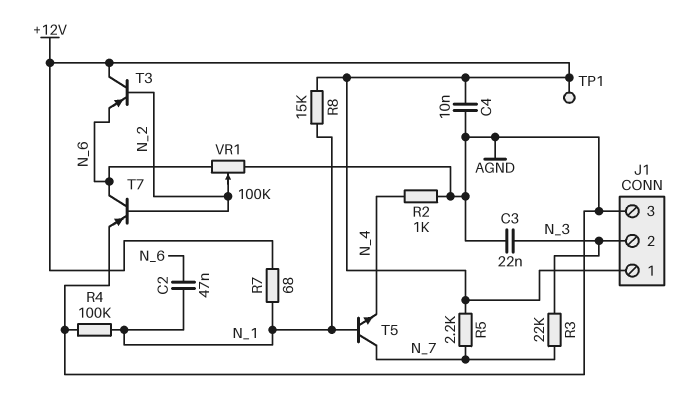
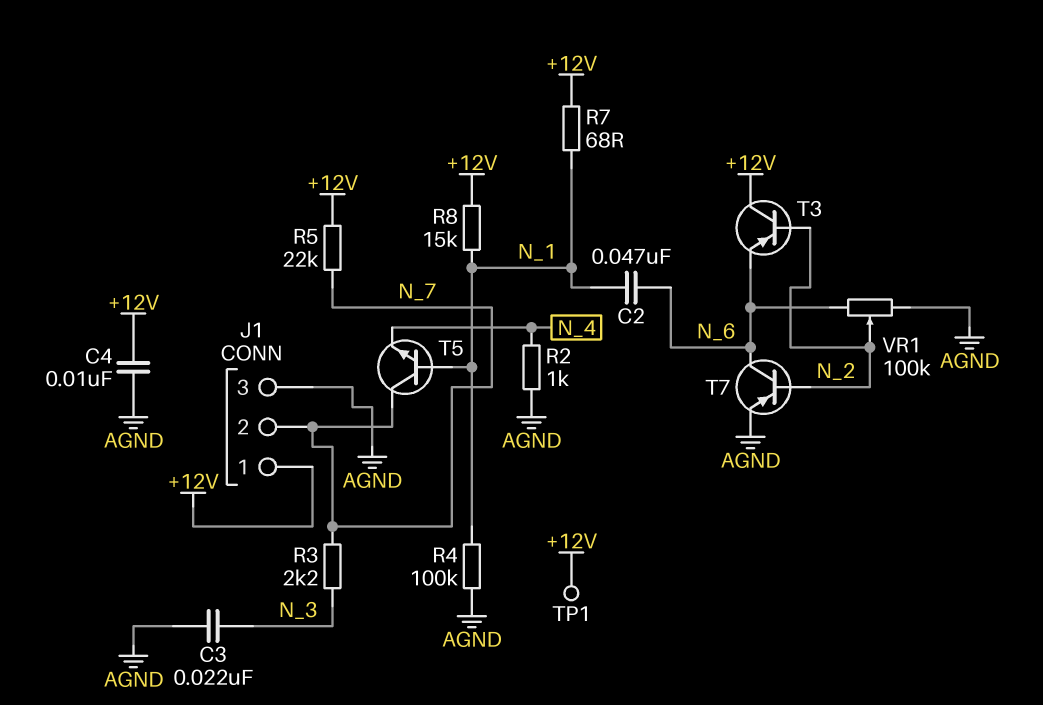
J1 pin 2: N_3 -> N_7
R3: 22k (N_3, N_7) -> 2.2k (N_3, N_7)
R5: 2.2k (+12V, N_7) -> 22k (+12V, N_7)

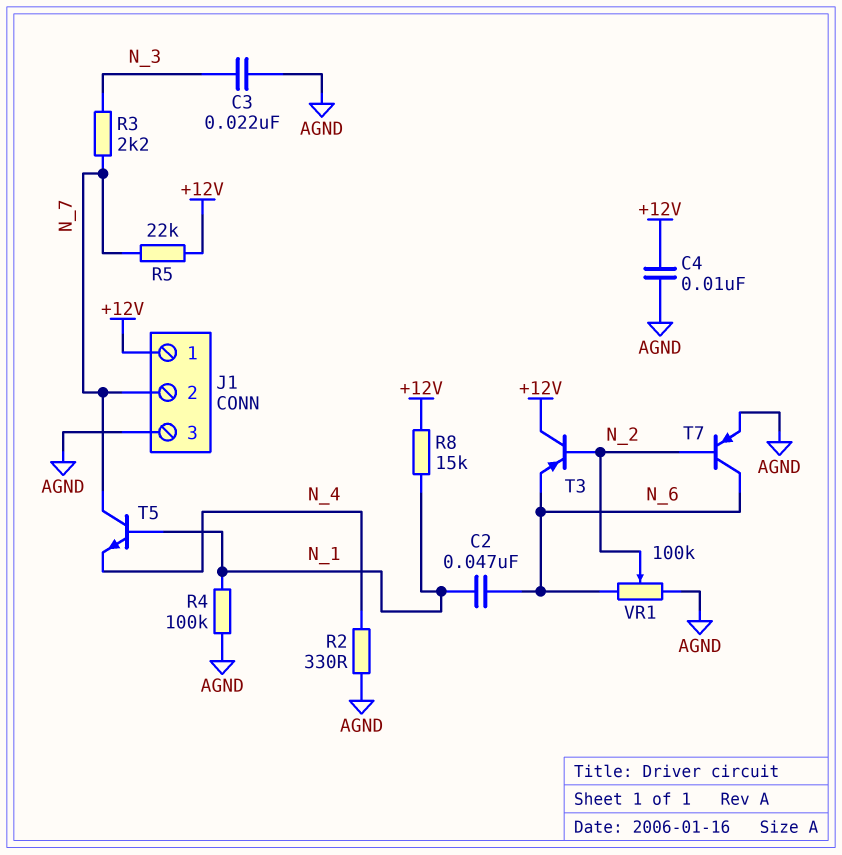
R2: 1k (AGND, N_4) -> 330 (AGND, N_4)
R7: 68 (+12V, N_1) -> none
TP1: test point (+12V) -> none

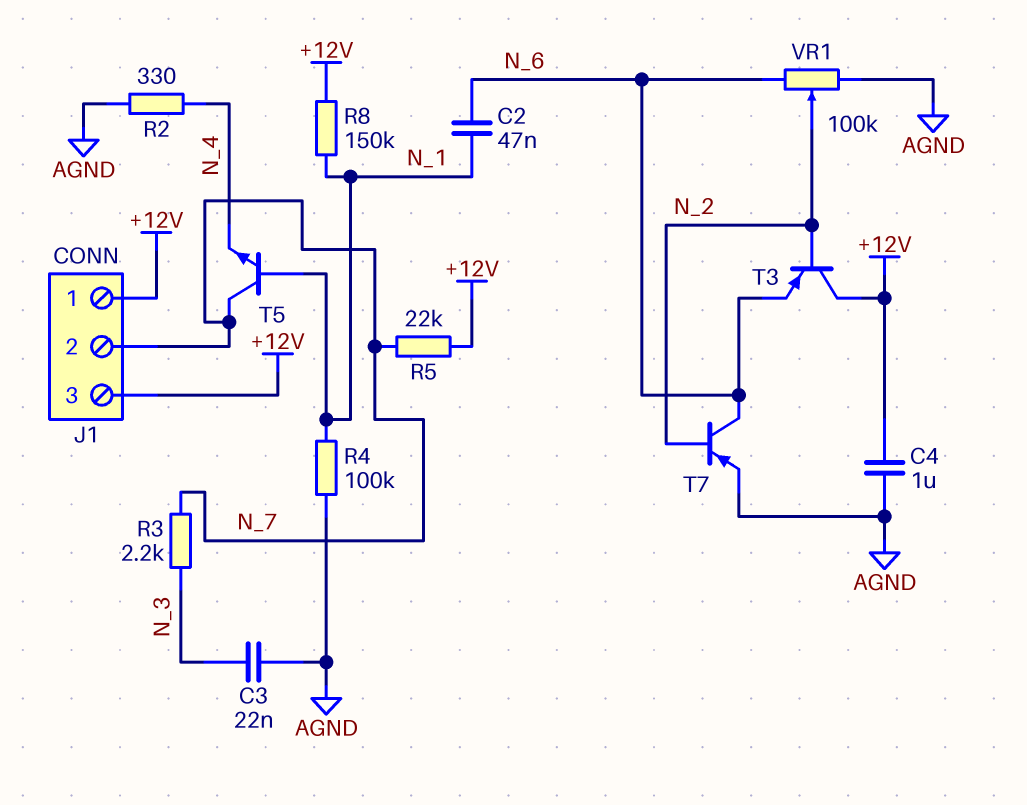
C4: 10nF (+12V, AGND) -> 1uF (+12V, AGND)
J1 pin 3: AGND -> +12V
R8: 15k (+12V, N_1) -> 150k (+12V, N_1)

